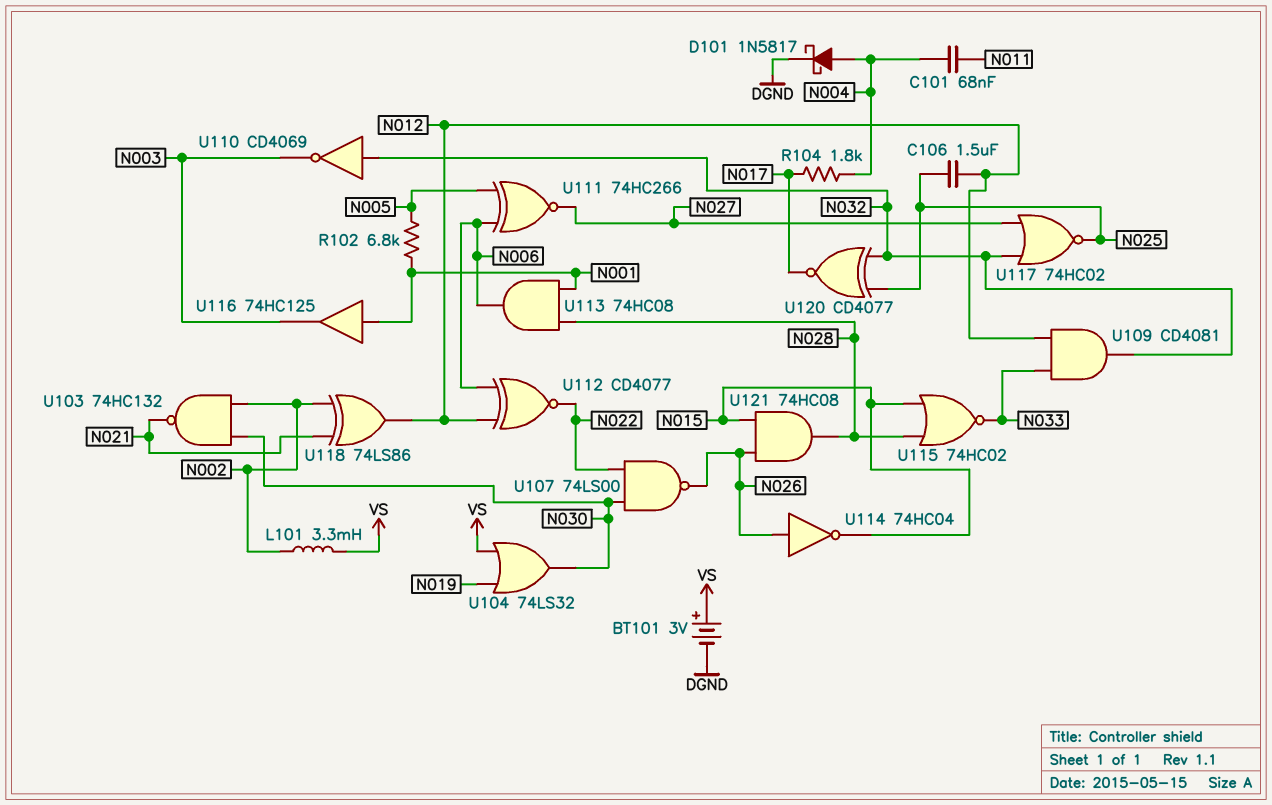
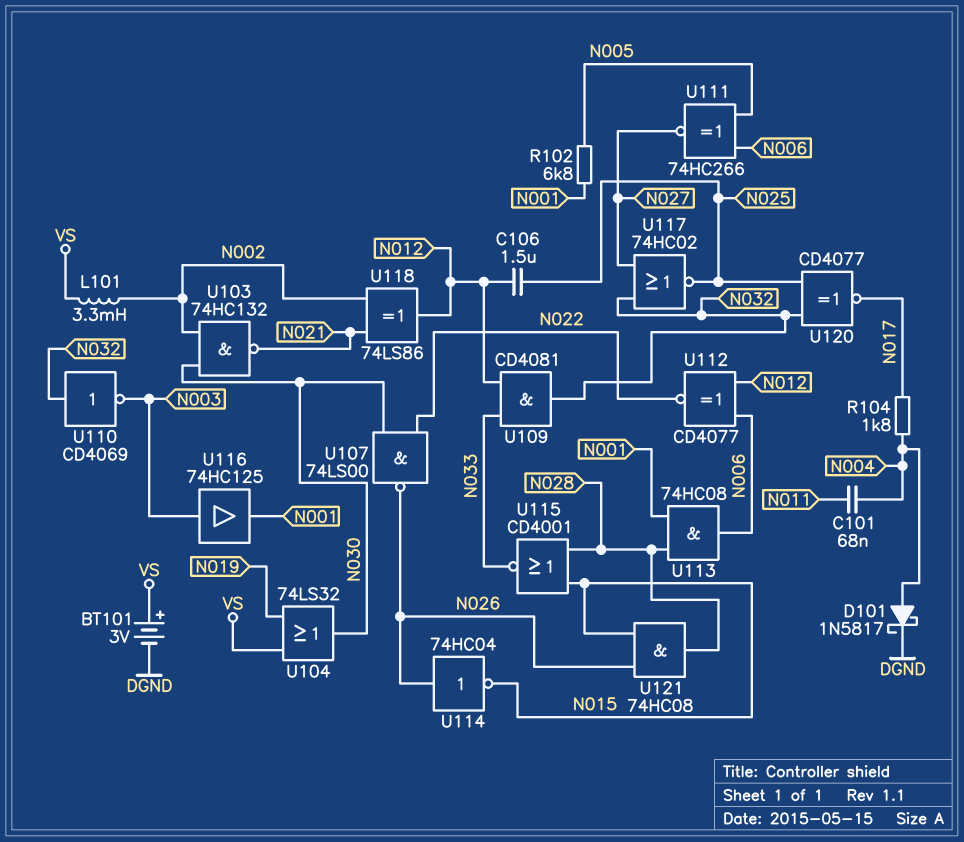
U115: NOR 74HC02 (in N015, in N028, out N033) -> NOR CD4001 (in N015, in N028, out N033)
U116: buffer 74HC125 (in N001, out N003) -> buffer 74HC125 (in N003, out N001)

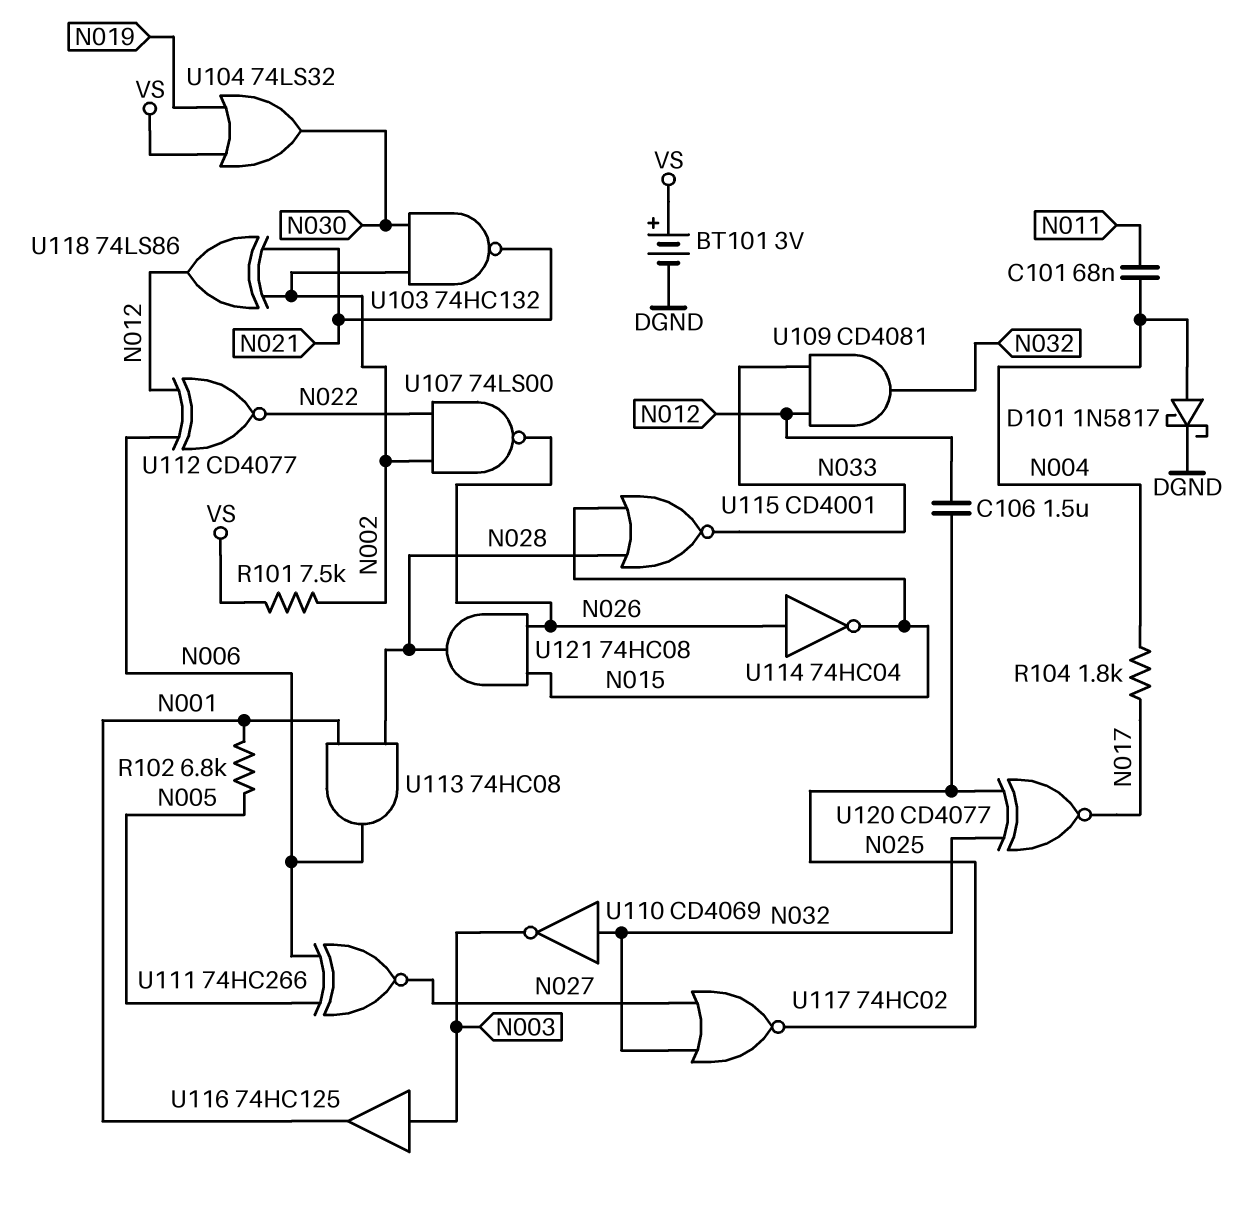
L101: 3.3mH (N002, VS) -> none
R101: none -> 7.5k (N002, VS)
U107: NAND 74LS00 (in N022, in N030, out N026) -> NAND 74LS00 (in N002, in N022, out N026)

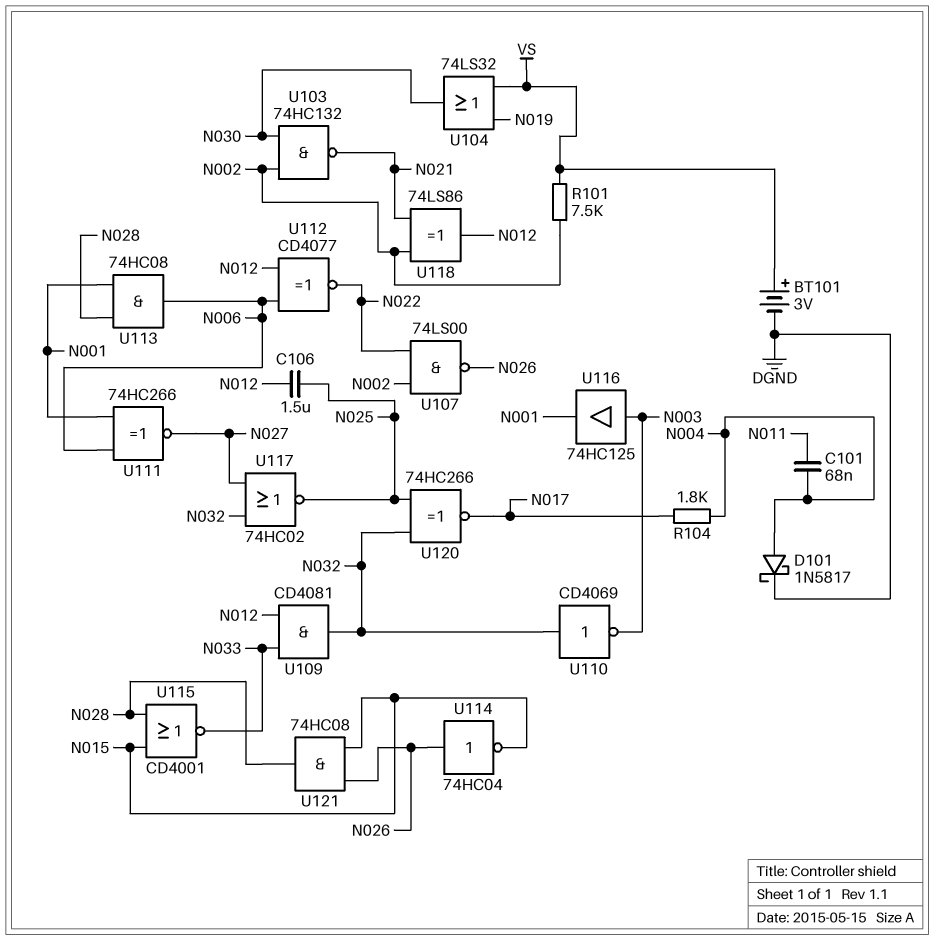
R102: 6.8k (N001, N005) -> none
U111: XNOR 74HC266 (in N005, in N006, out N027) -> XNOR 74HC266 (in N001, in N006, out N027)
U120: XNOR CD4077 (in N025, in N032, out N017) -> XNOR 74HC266 (in N025, in N032, out N017)

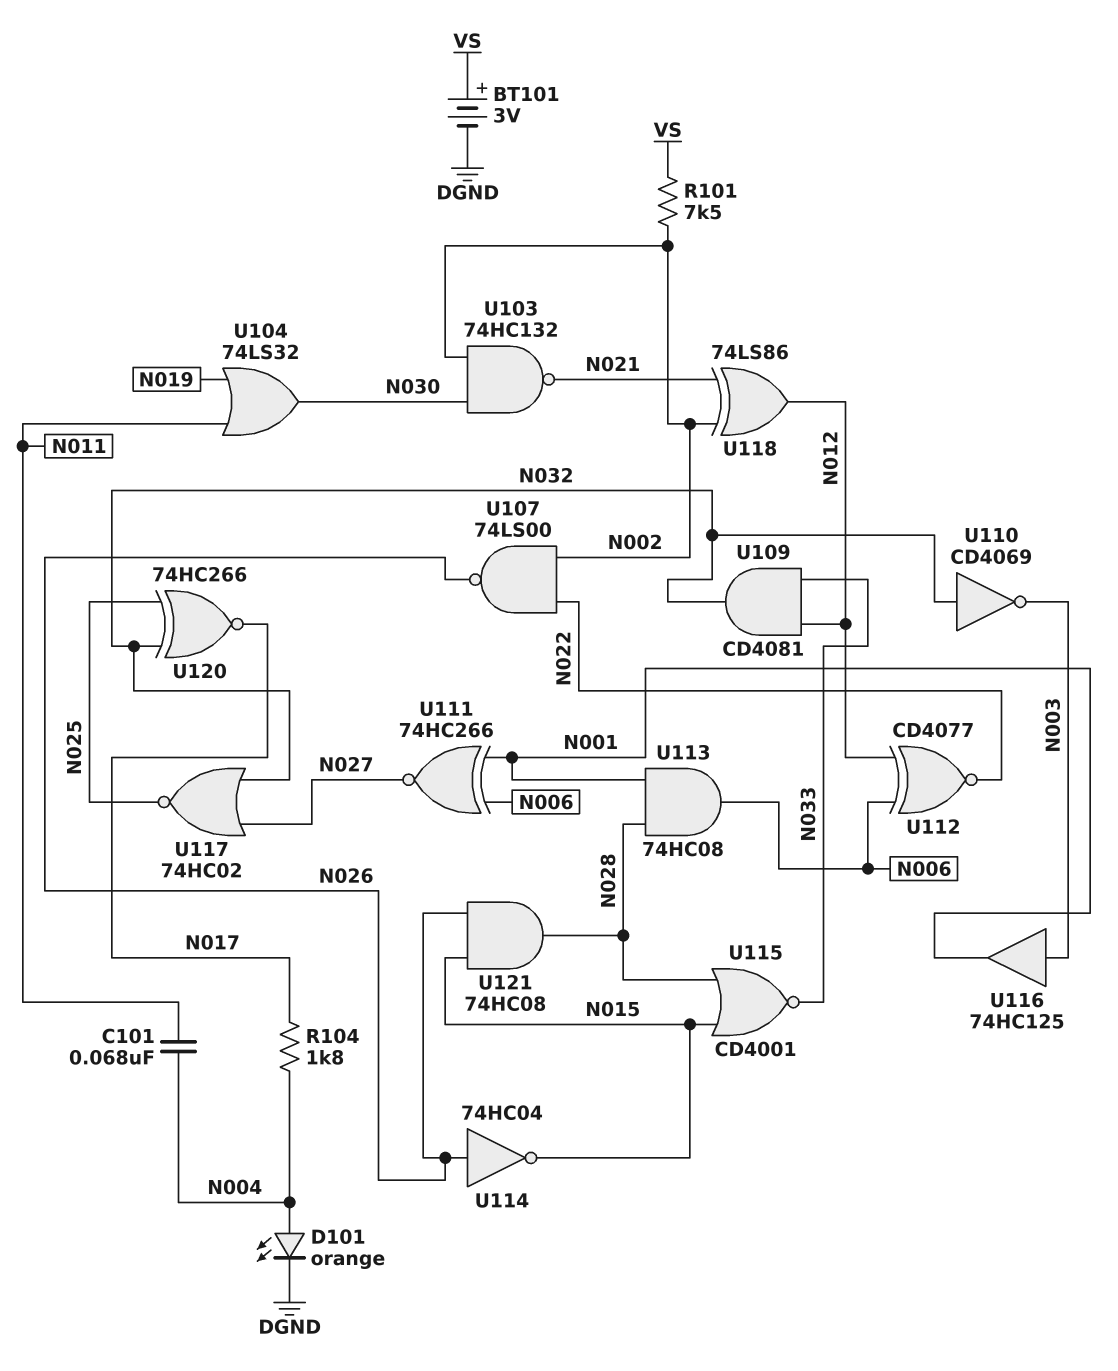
C106: 1.5uF (N012, N025) -> none
D101: schottky 1N5817 (A N004, K DGND) -> LED orange (A N004, K DGND)
U104: OR 74LS32 (in N019, in VS, out N030) -> OR 74LS32 (in N011, in N019, out N030)

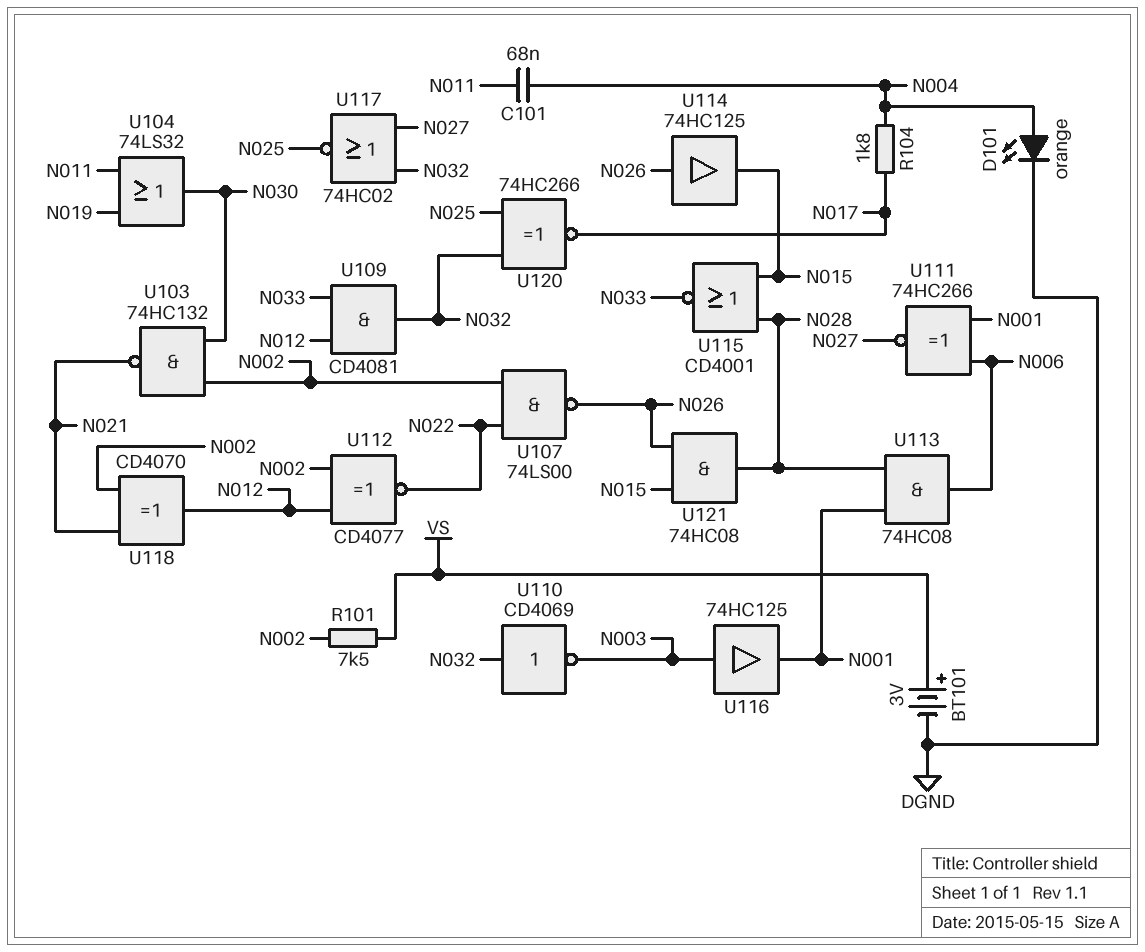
U112: XNOR CD4077 (in N006, in N012, out N022) -> XNOR CD4077 (in N002, in N012, out N022)
U114: NOT 74HC04 (in N026, out N015) -> buffer 74HC125 (in N026, out N015)
U118: XOR 74LS86 (in N002, in N021, out N012) -> XOR CD4070 (in N002, in N021, out N012)

